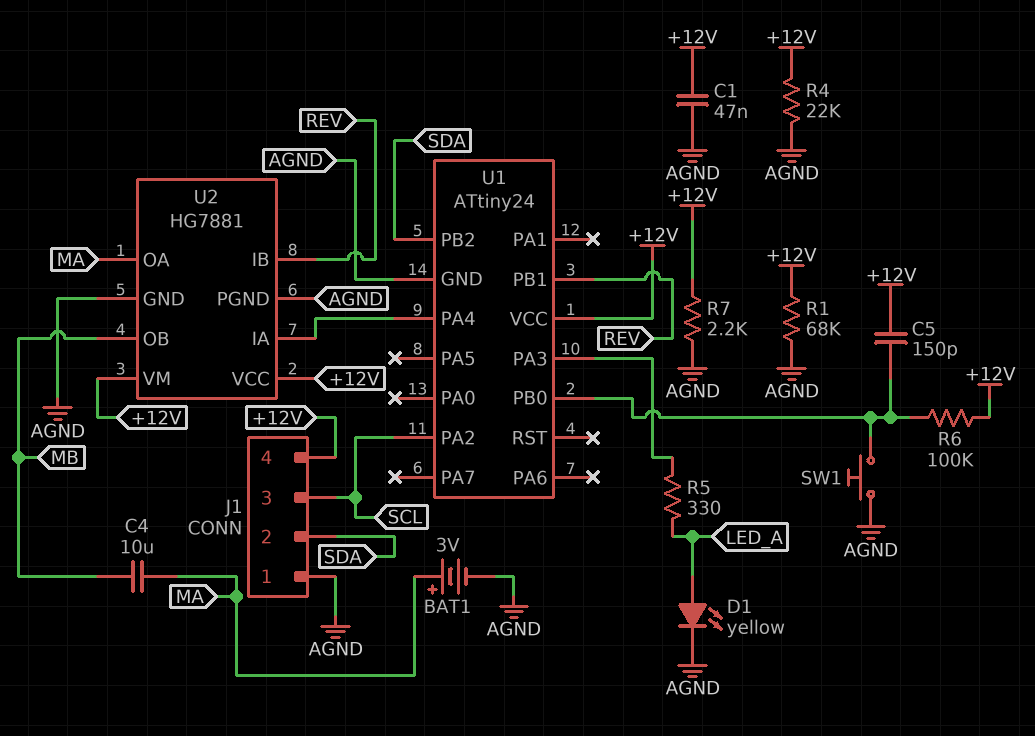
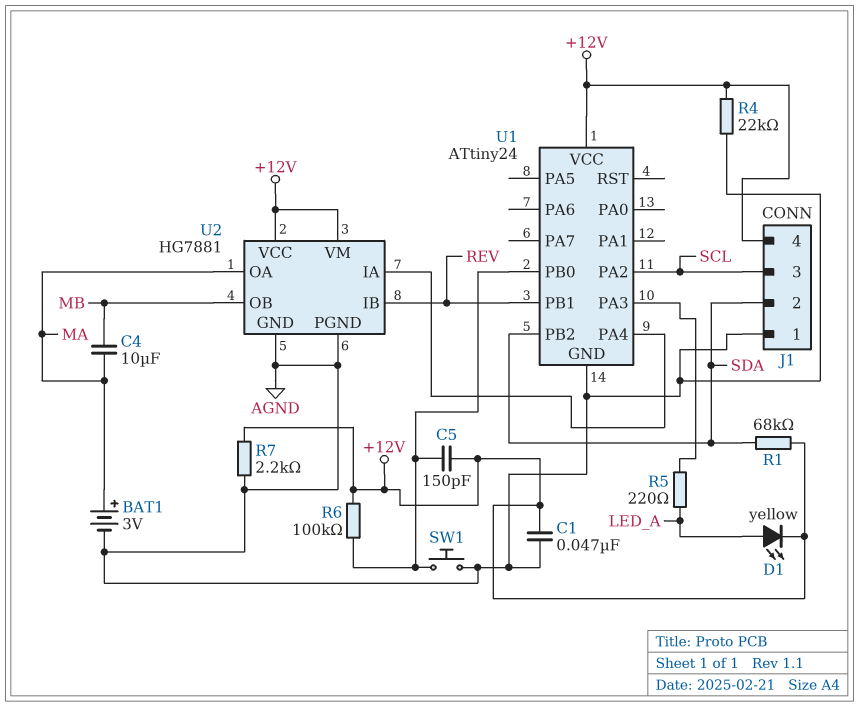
D1: LED yellow (A LED_A, K AGND) -> LED yellow (A LED_A, K +12V)
R1: 68k (+12V, AGND) -> 68k (+12V, SDA)
R5: 330 (LED_A, U1/PA3) -> 220 (LED_A, U1/PA3)

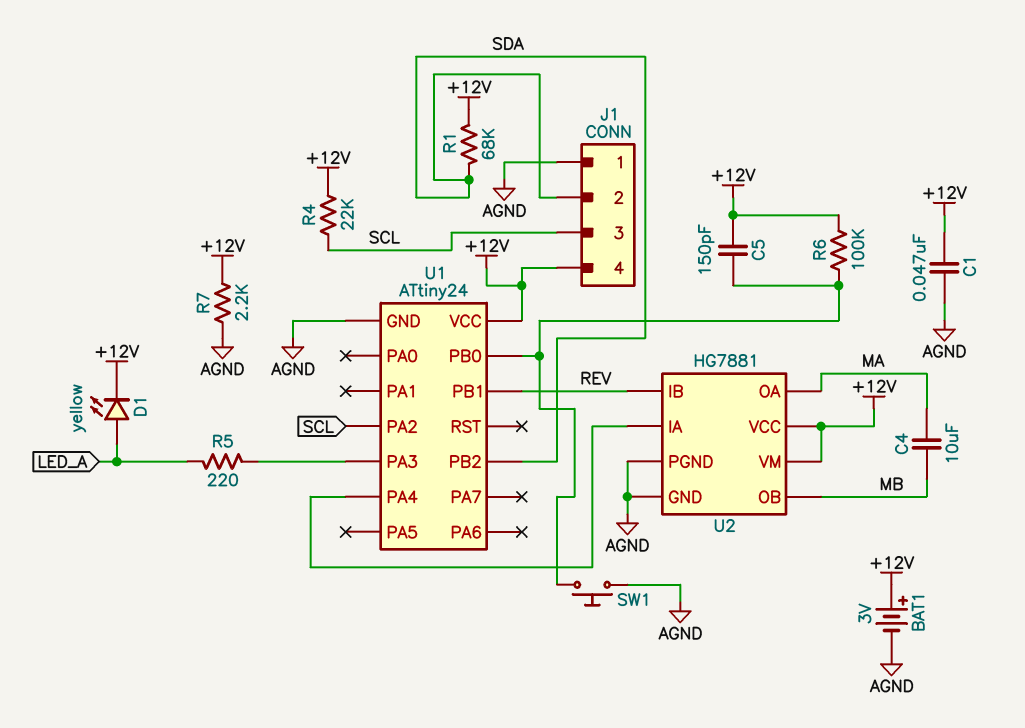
BAT1: 3V (plus MA, minus AGND) -> 3V (plus +12V, minus AGND)
R4: 22k (+12V, AGND) -> 22k (+12V, SCL)

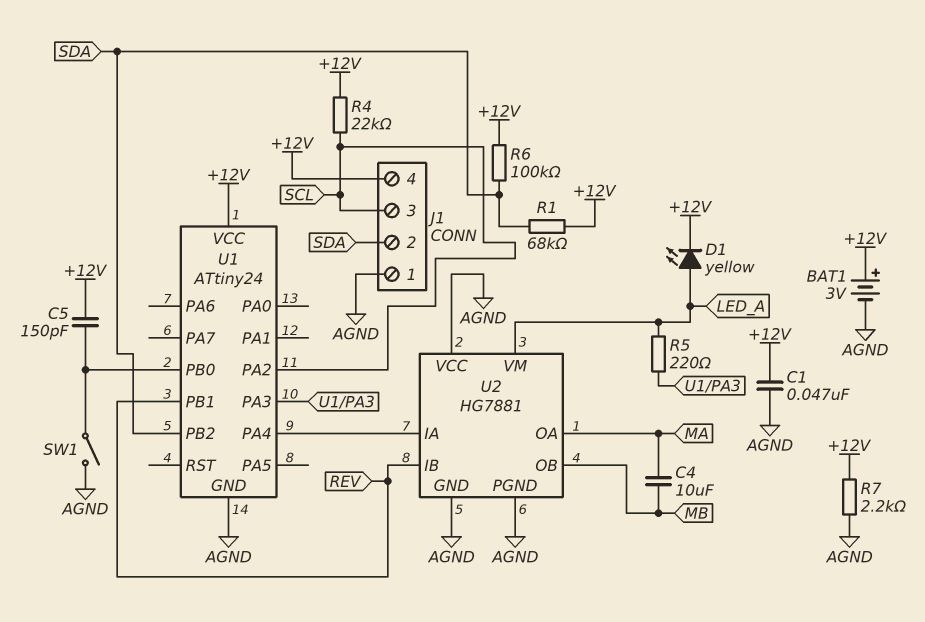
R6: 100k (+12V, U1/PB0) -> 100k (+12V, SDA)
SW1: button (AGND, U1/PB0) -> switch (AGND, U1/PB0)
U2 pin VCC: +12V -> AGND
U2 pin VM: +12V -> LED_A

